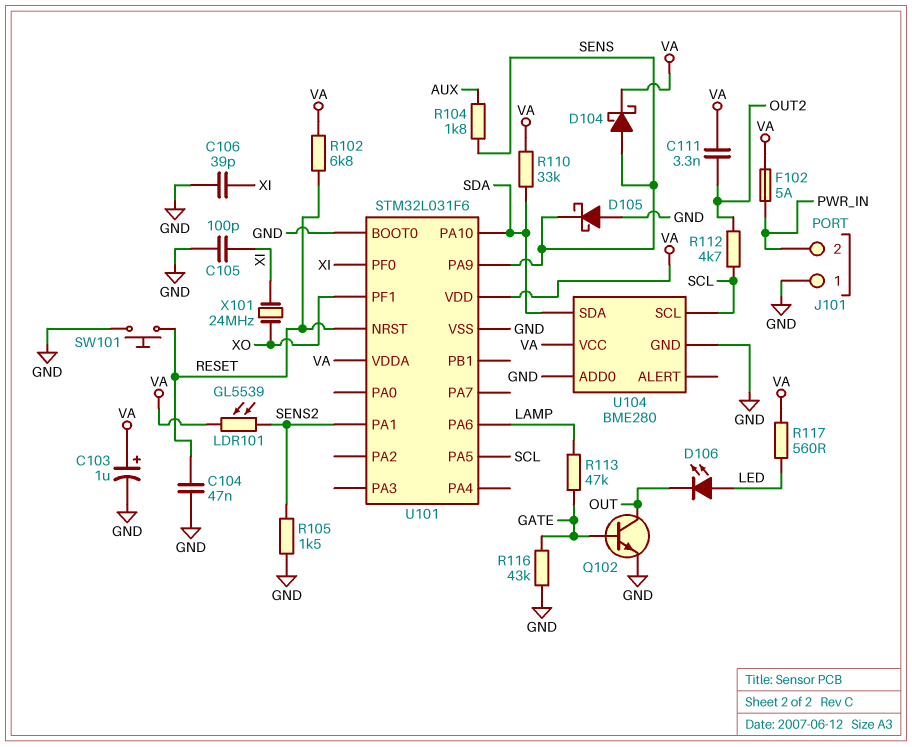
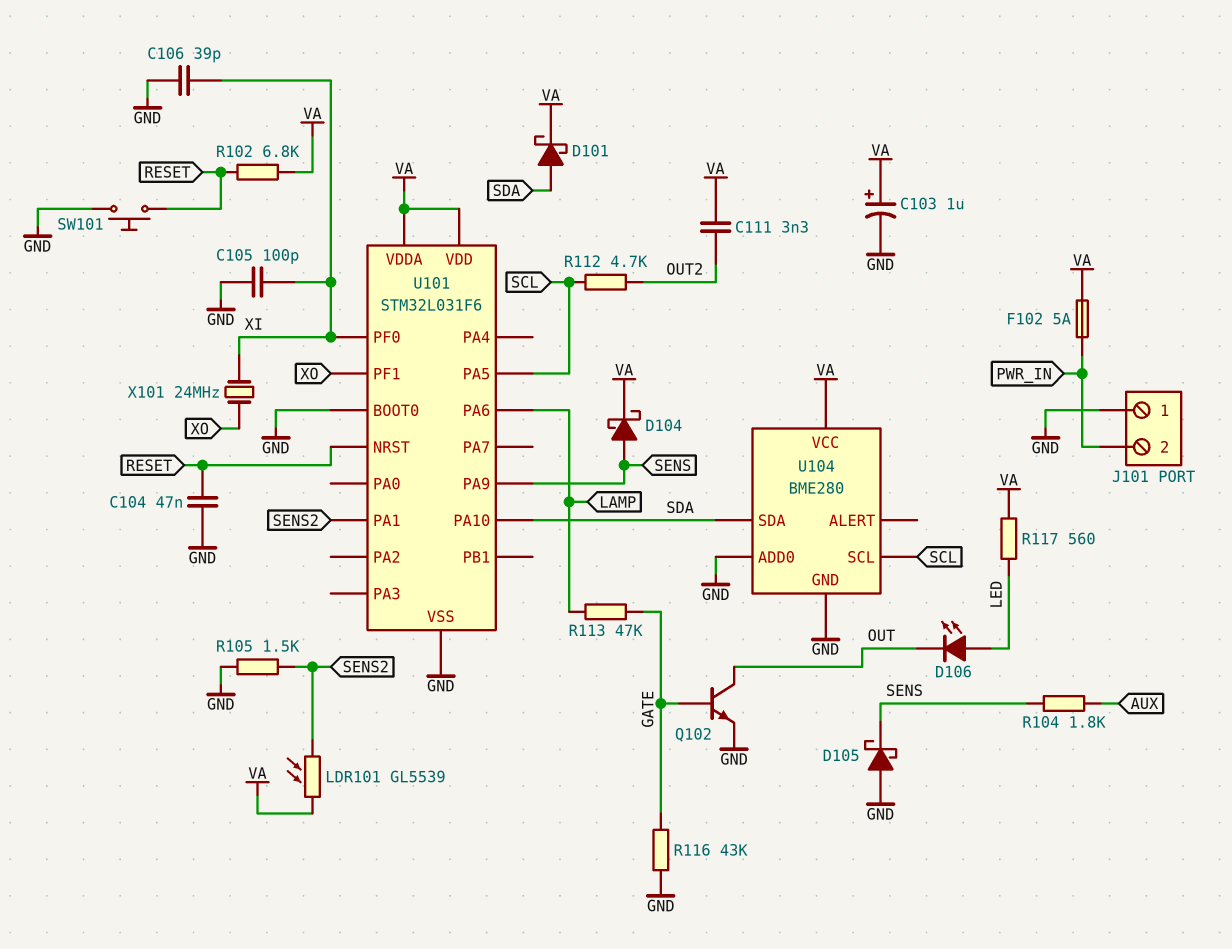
D101: none -> schottky (A SDA, K VA)
R110: 33k (SDA, VA) -> none

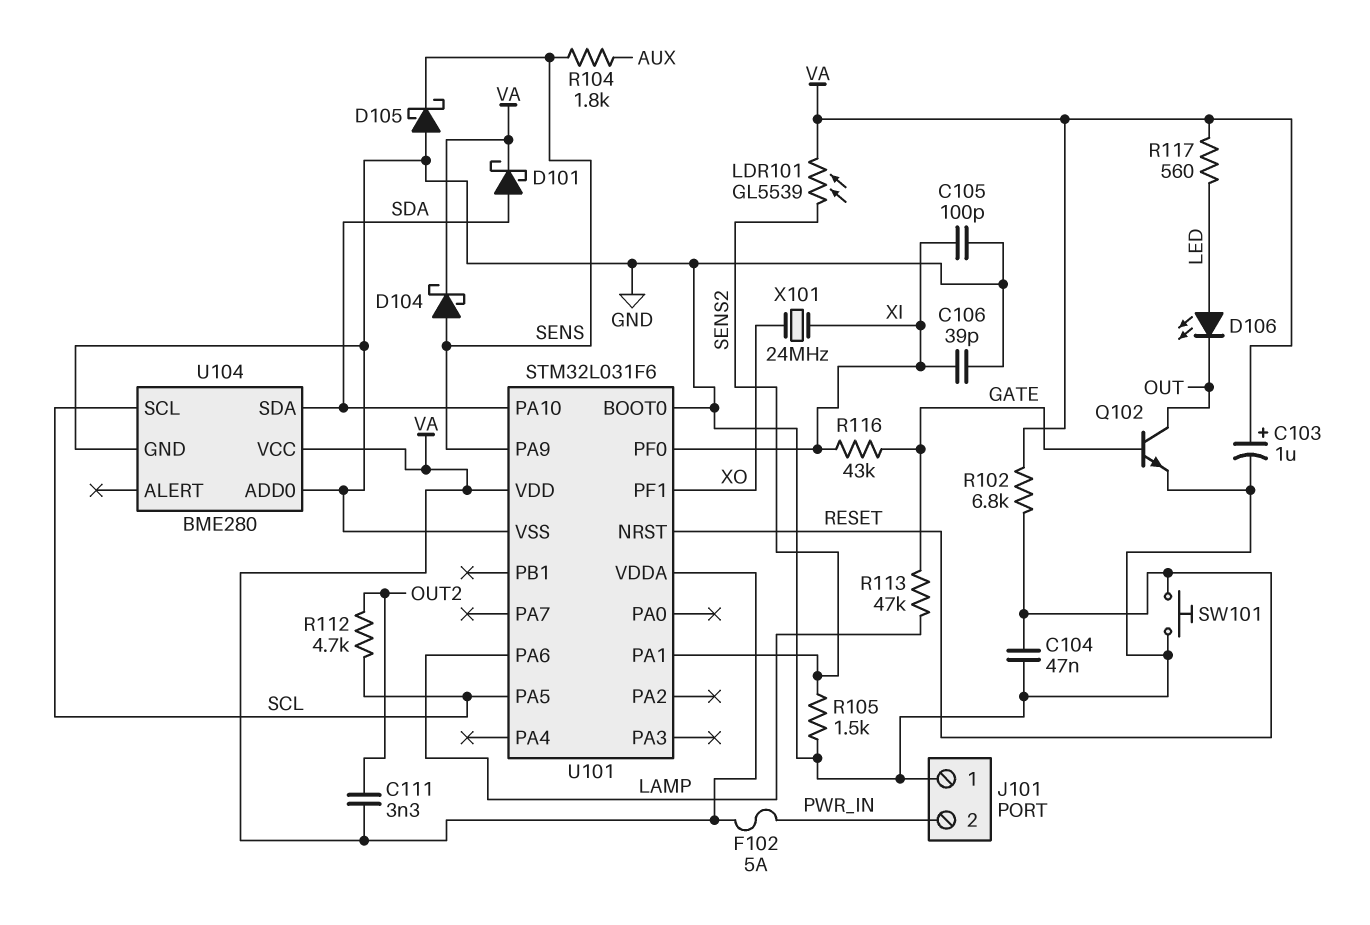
R116: 43k (GATE, GND) -> 43k (GATE, XI)

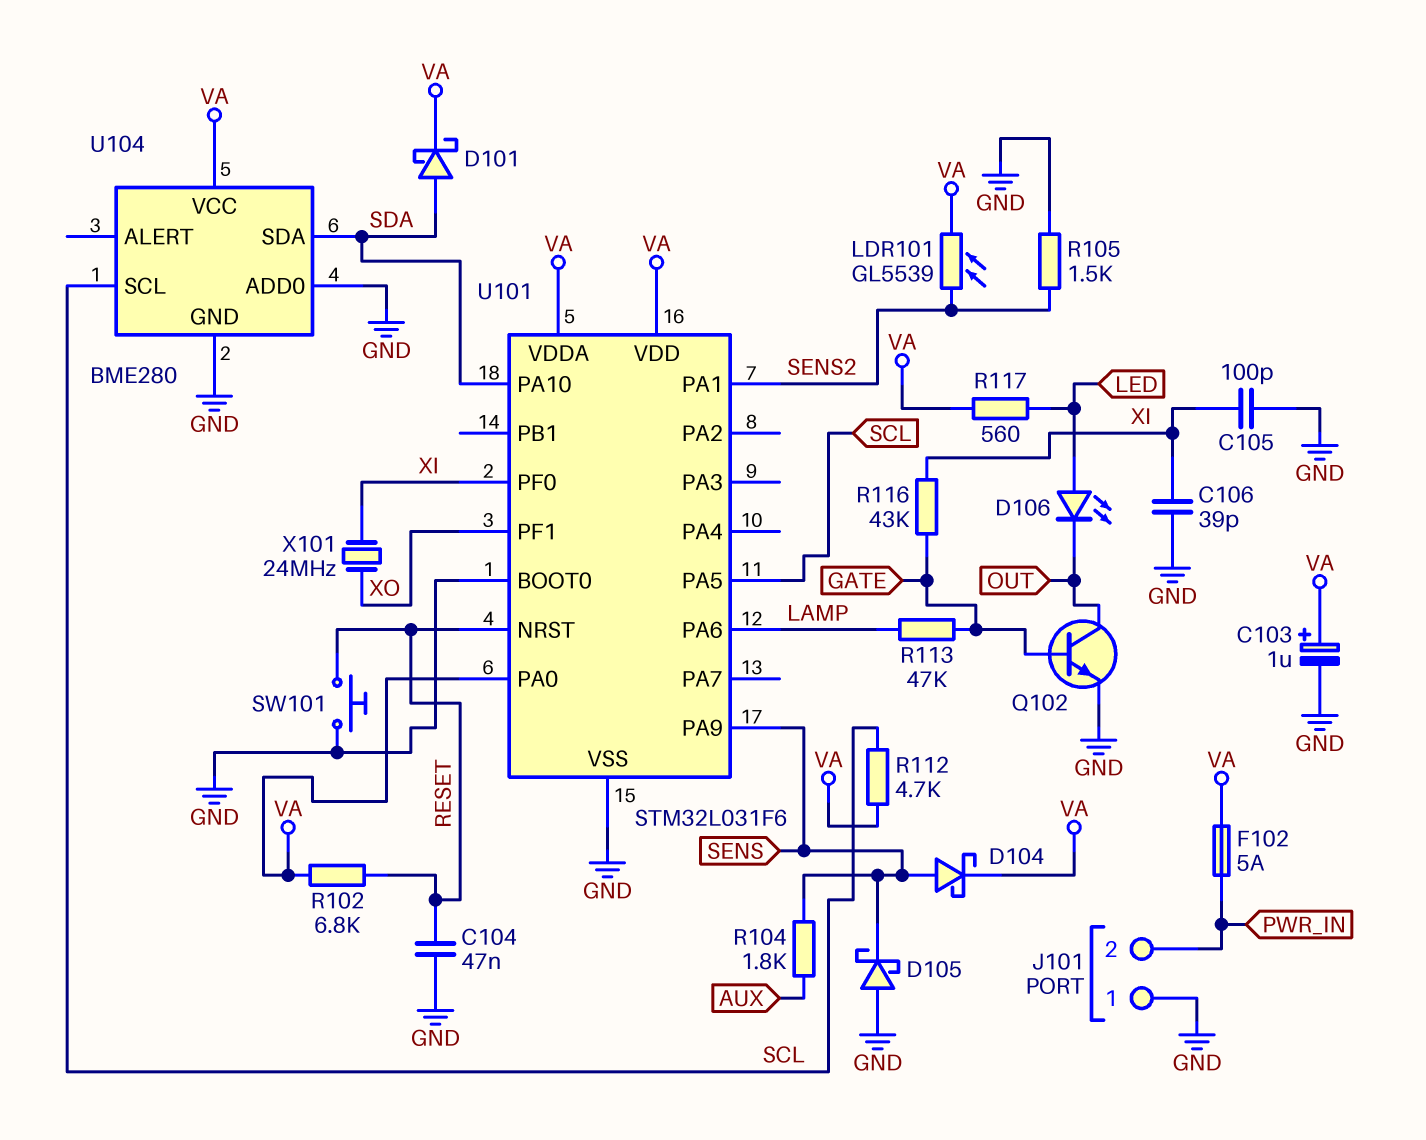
C111: 3.3nF (OUT2, VA) -> none
R112: 4.7k (OUT2, SCL) -> 4.7k (SCL, VA)
U101 pin PA0: none -> VA

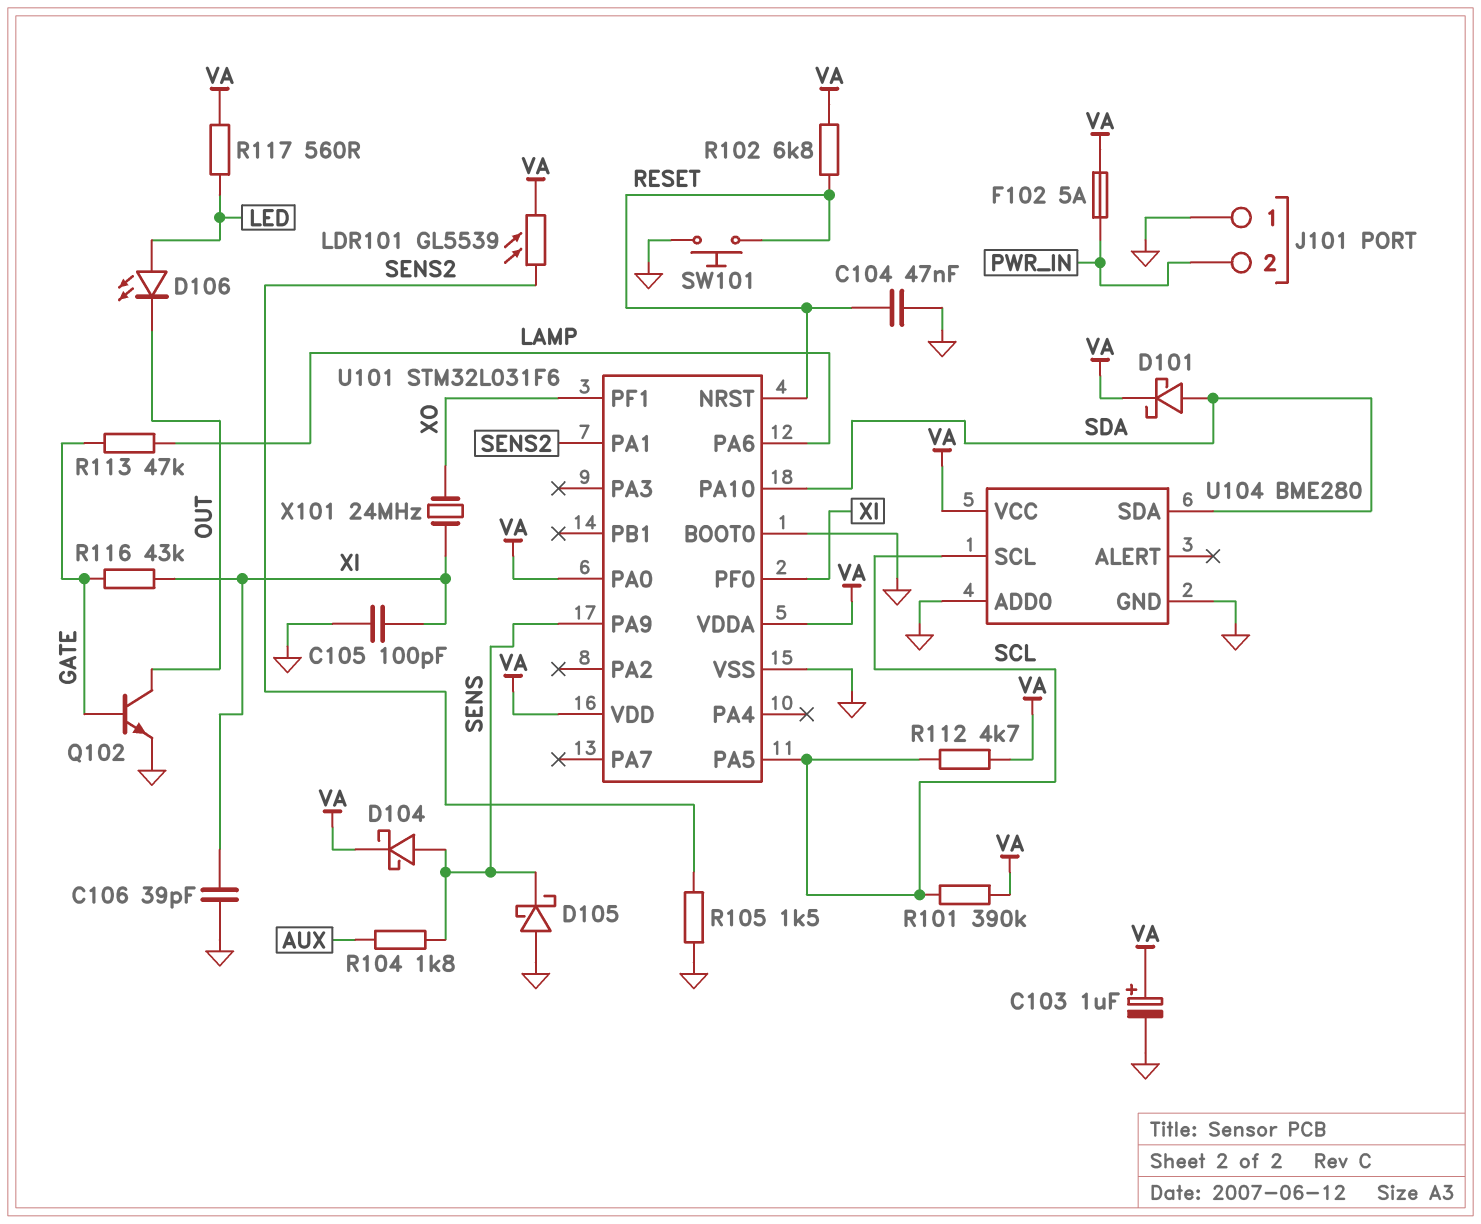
R101: none -> 390k (SCL, VA)

